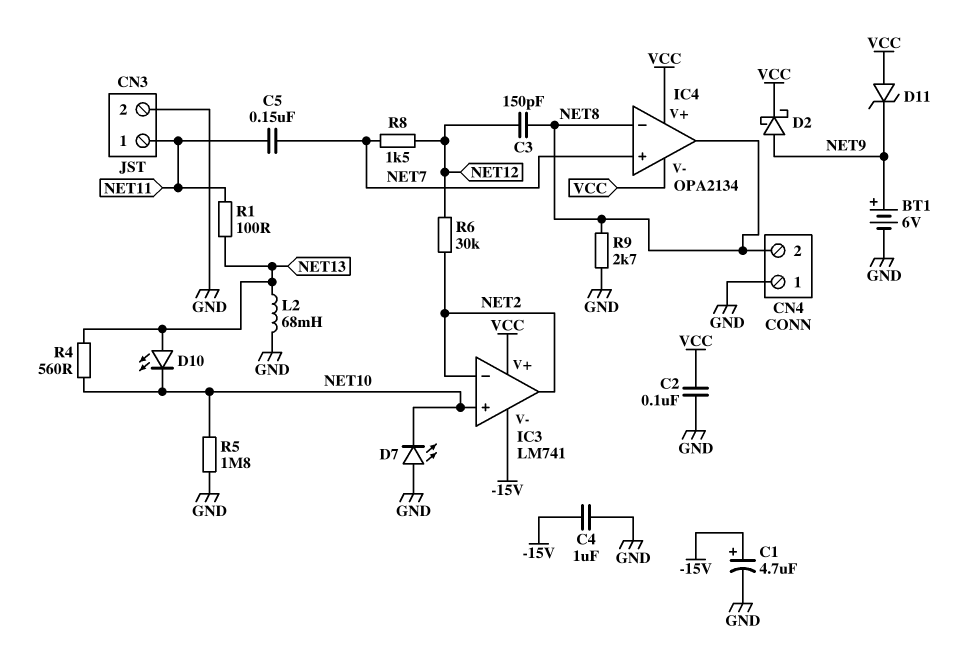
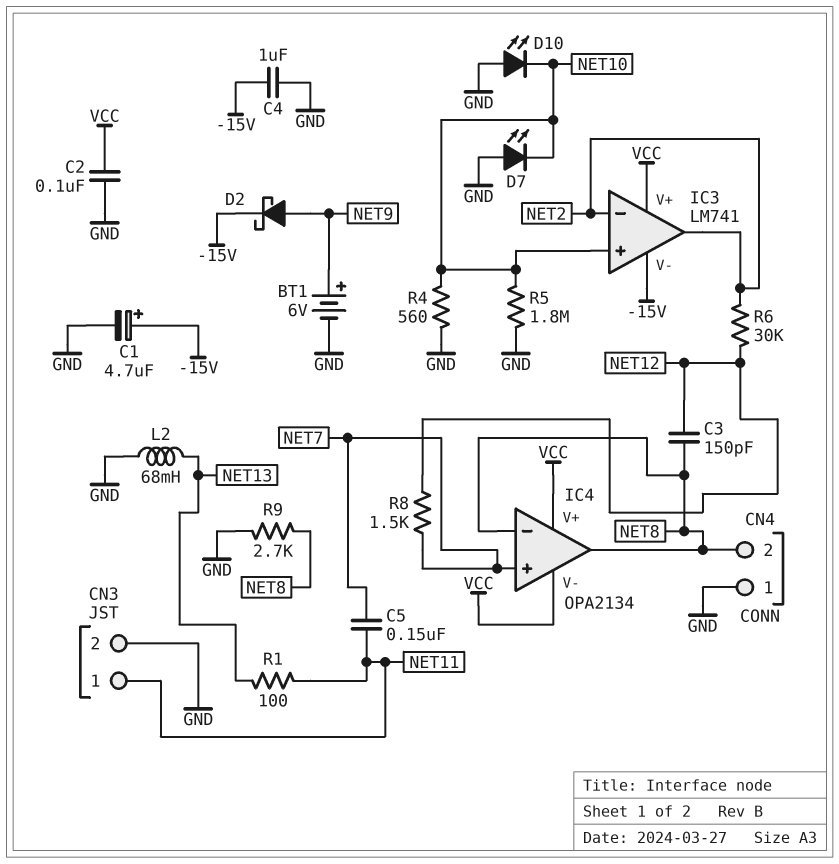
D2: schottky (A NET9, K VCC) -> schottky (A NET9, K -15V)
D10: LED (A NET13, K NET10) -> LED (A GND, K NET10)
D11: zener (A VCC, K NET9) -> none
R4: 560 (NET10, NET13) -> 560 (GND, NET10)

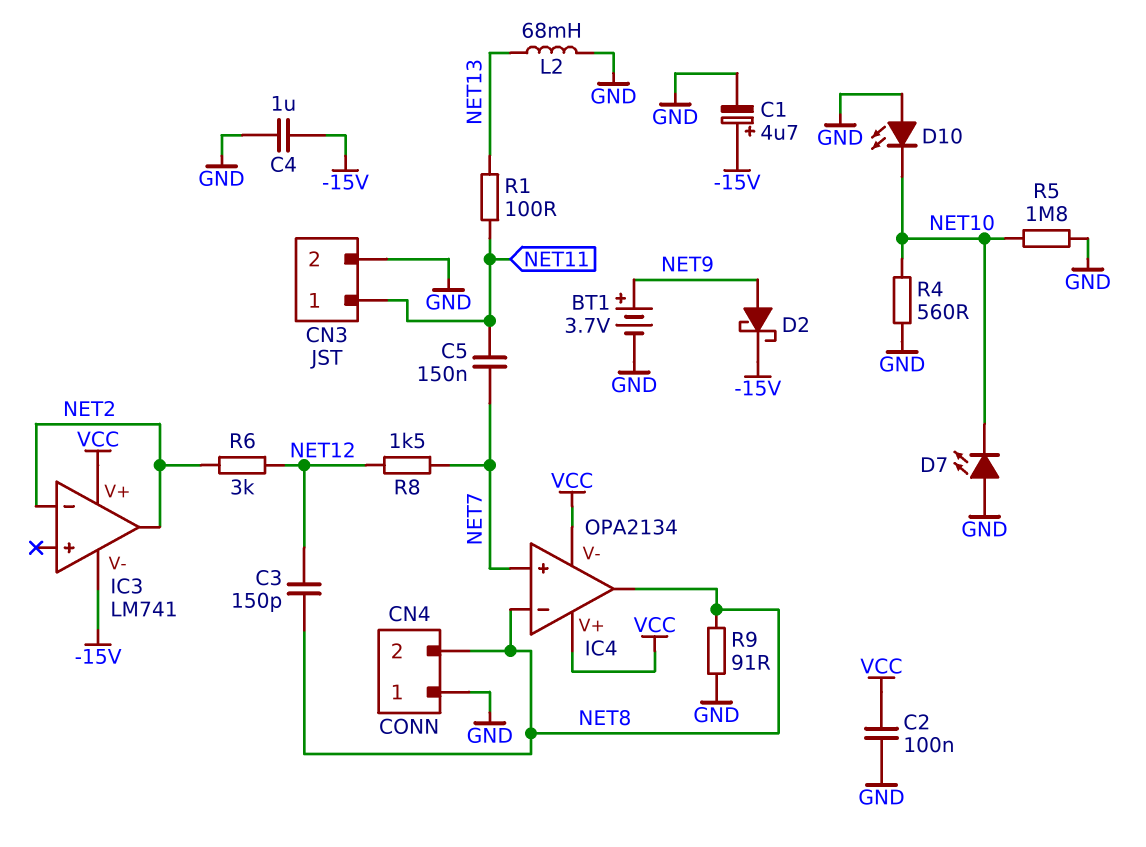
BT1: 6V (plus NET9, minus GND) -> 3.7V (plus NET9, minus GND)
IC3 pin in+: NET10 -> none
R6: 30k (NET2, NET12) -> 3k (NET2, NET12)
R9: 2.7k (GND, NET8) -> 91 (GND, NET8)

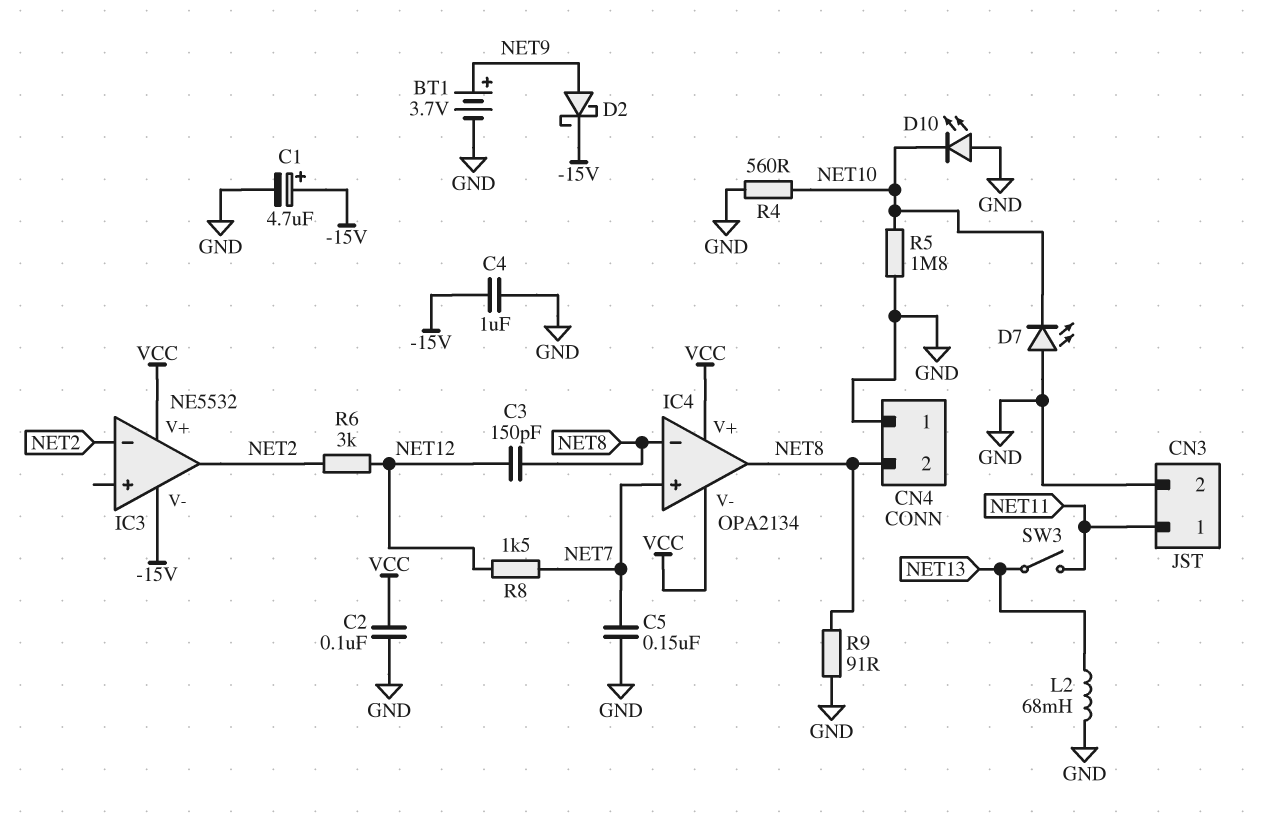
C5: 150nF (NET7, NET11) -> 150nF (GND, NET7)
IC3: LM741 -> NE5532
R1: 100 (NET11, NET13) -> none
SW3: none -> switch (NET11, NET13)

